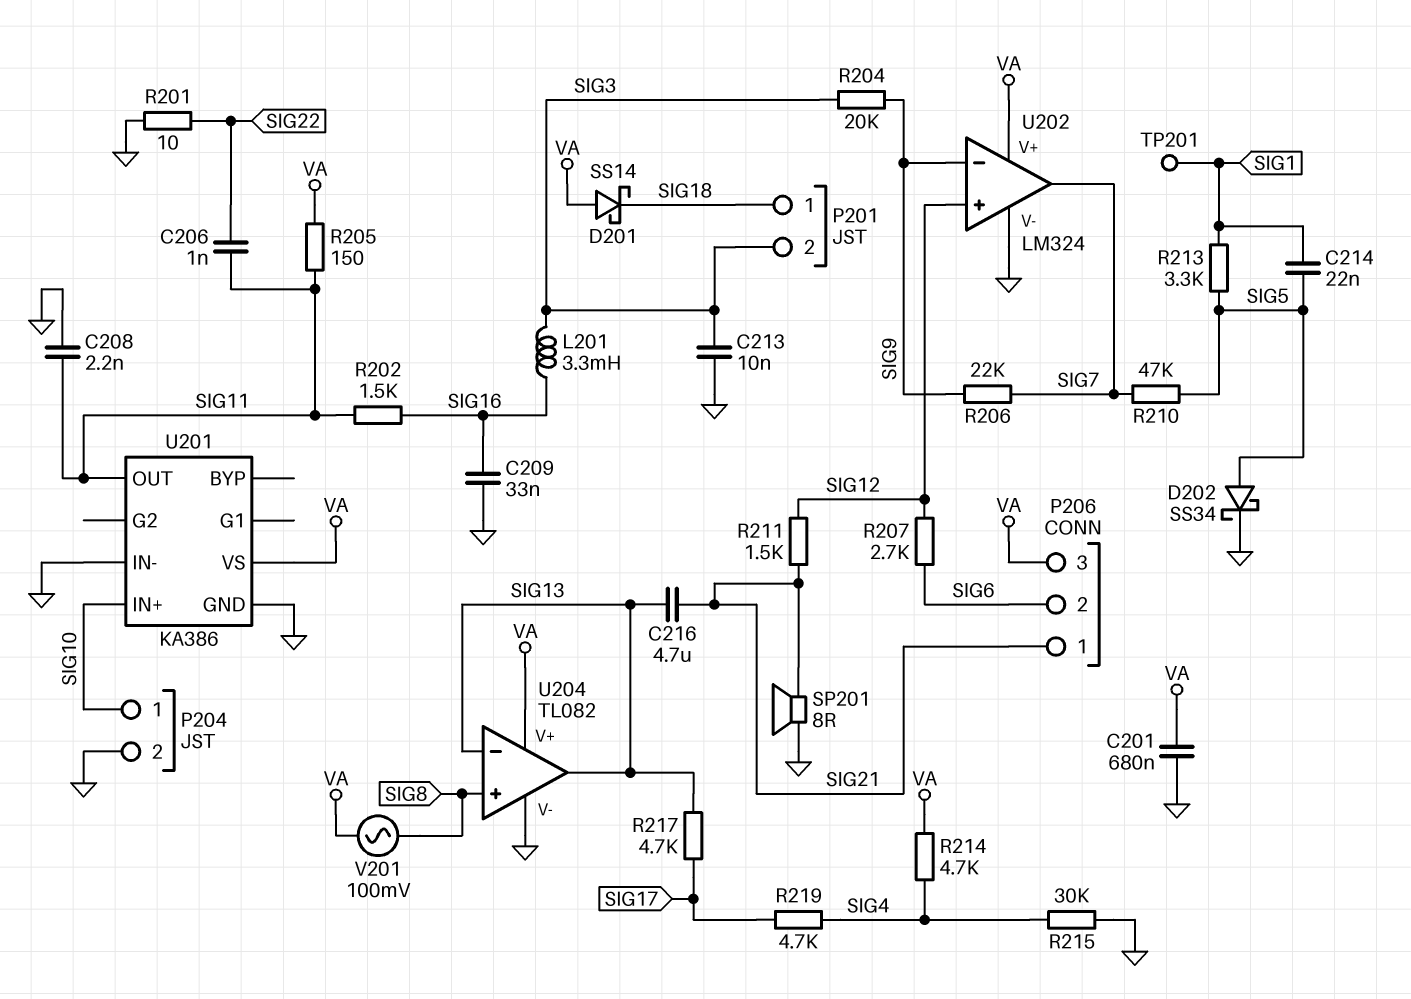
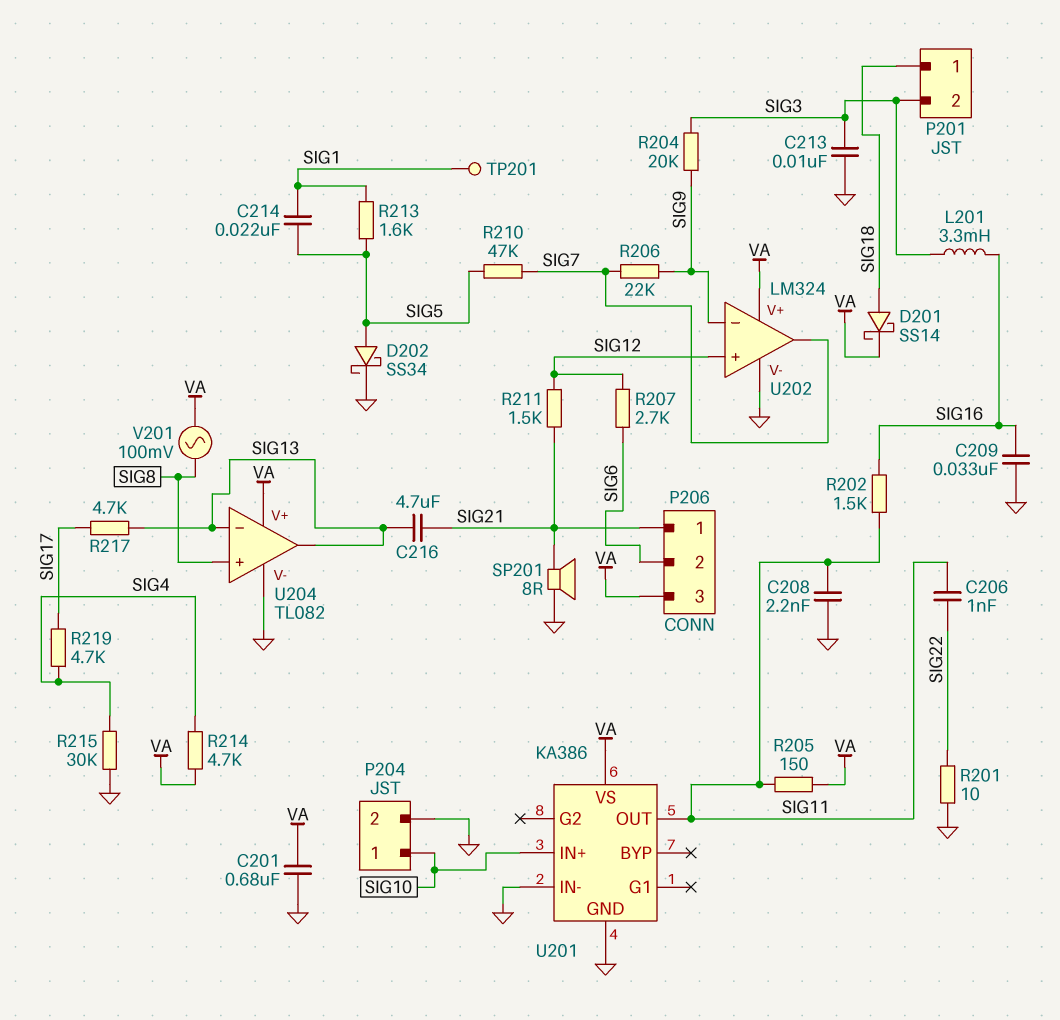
D201: schottky SS14 (A VA, K SIG18) -> schottky SS14 (A SIG18, K VA)
R213: 3.3k (SIG1, SIG5) -> 1.6k (SIG1, SIG5)

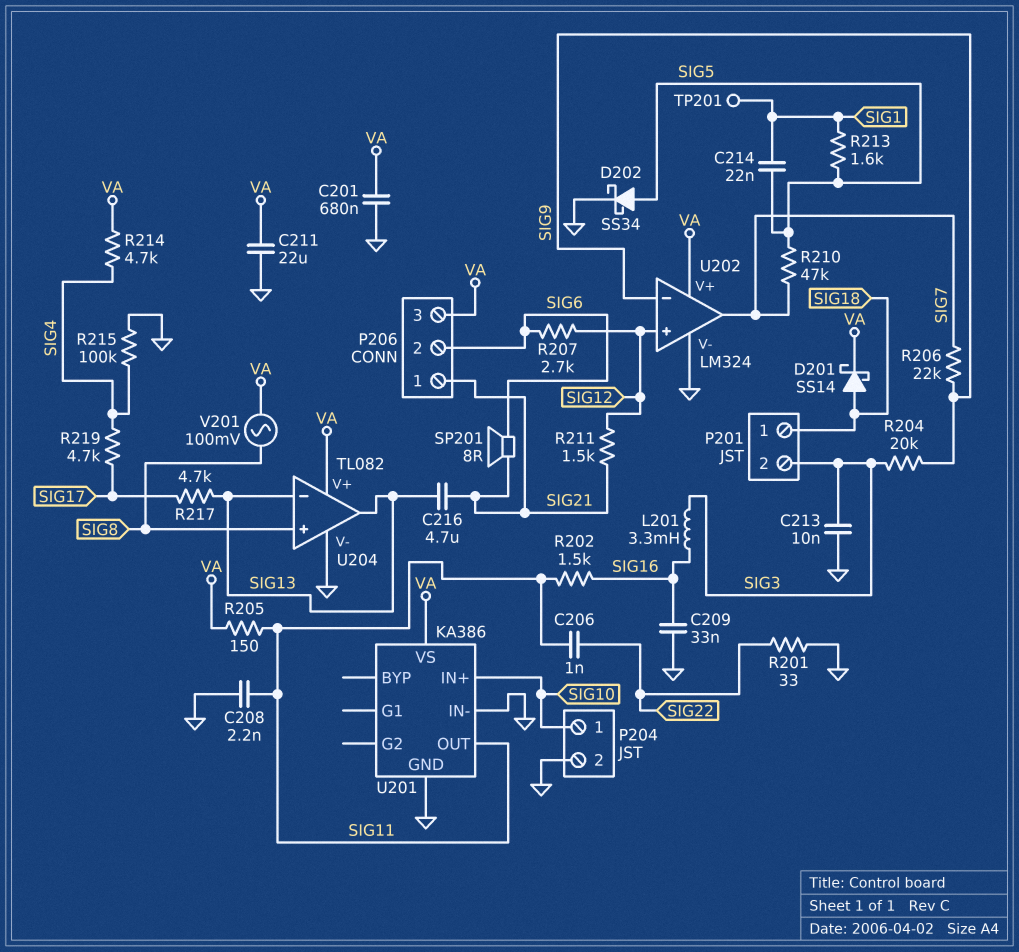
C211: none -> 22uF (GND, VA)
R201: 10 (GND, SIG22) -> 33 (GND, SIG22)
R215: 30k (GND, SIG4) -> 100k (GND, SIG4)
SP201: speaker 8R (GND, SIG21) -> speaker 8R (SIG6, SIG21)

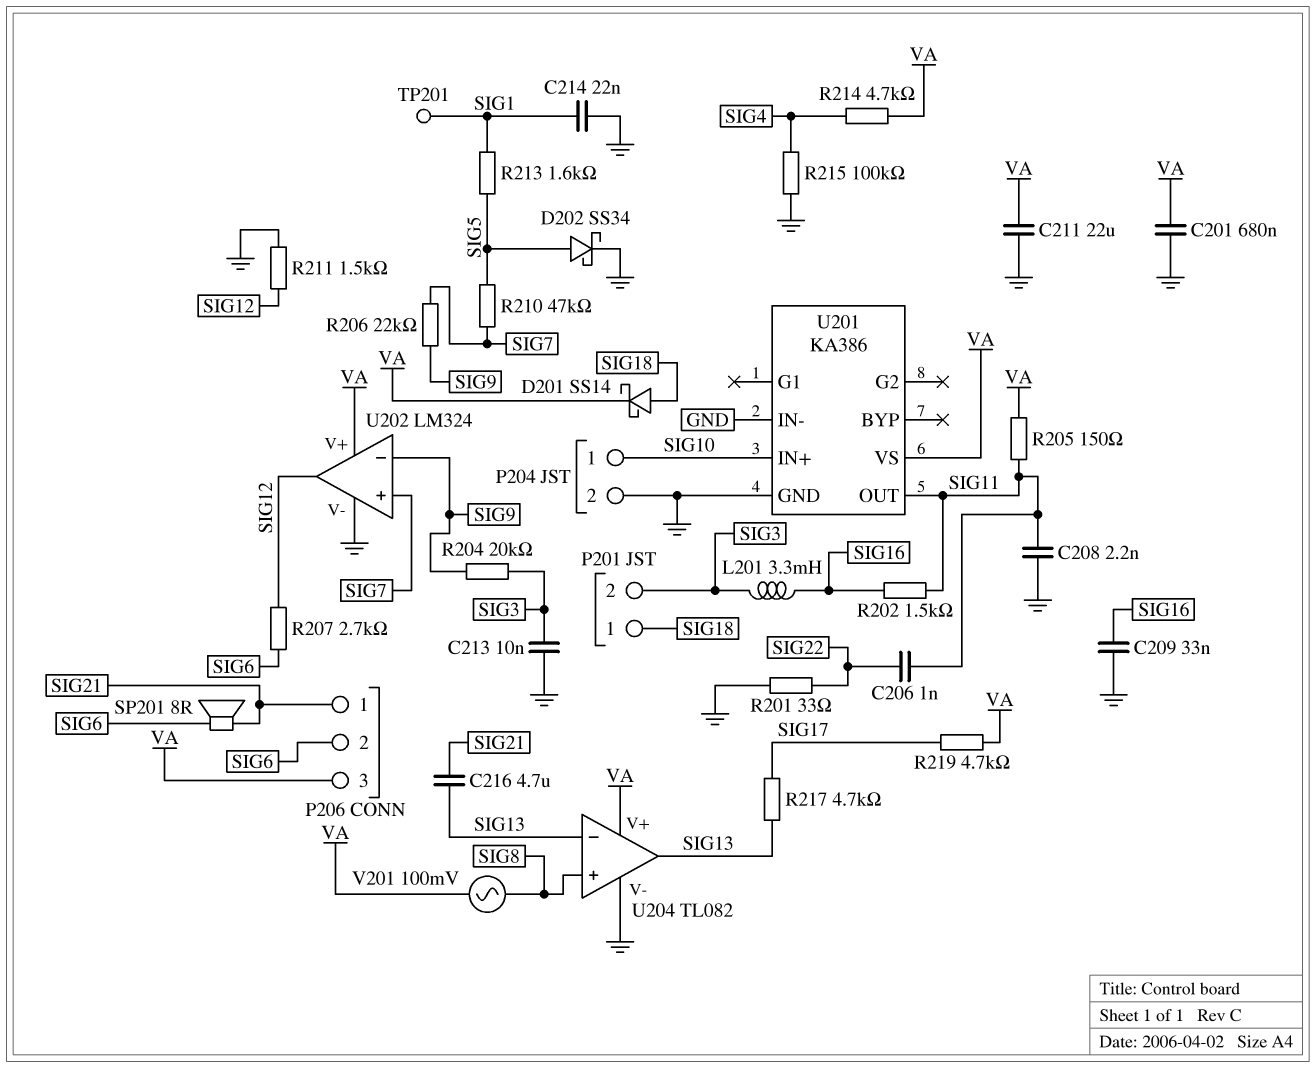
C214: 22nF (SIG1, SIG5) -> 22nF (GND, SIG1)
R211: 1.5k (SIG12, SIG21) -> 1.5k (GND, SIG12)
R219: 4.7k (SIG4, SIG17) -> 4.7k (SIG17, VA)
U202 pin in+: SIG12 -> SIG7
U202 pin out: SIG7 -> SIG12

